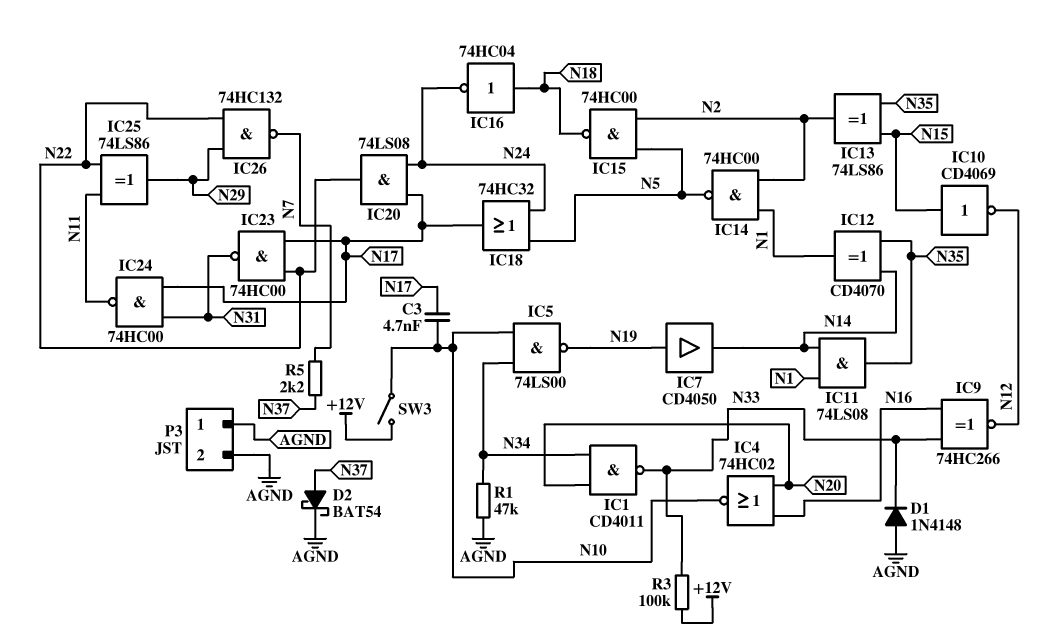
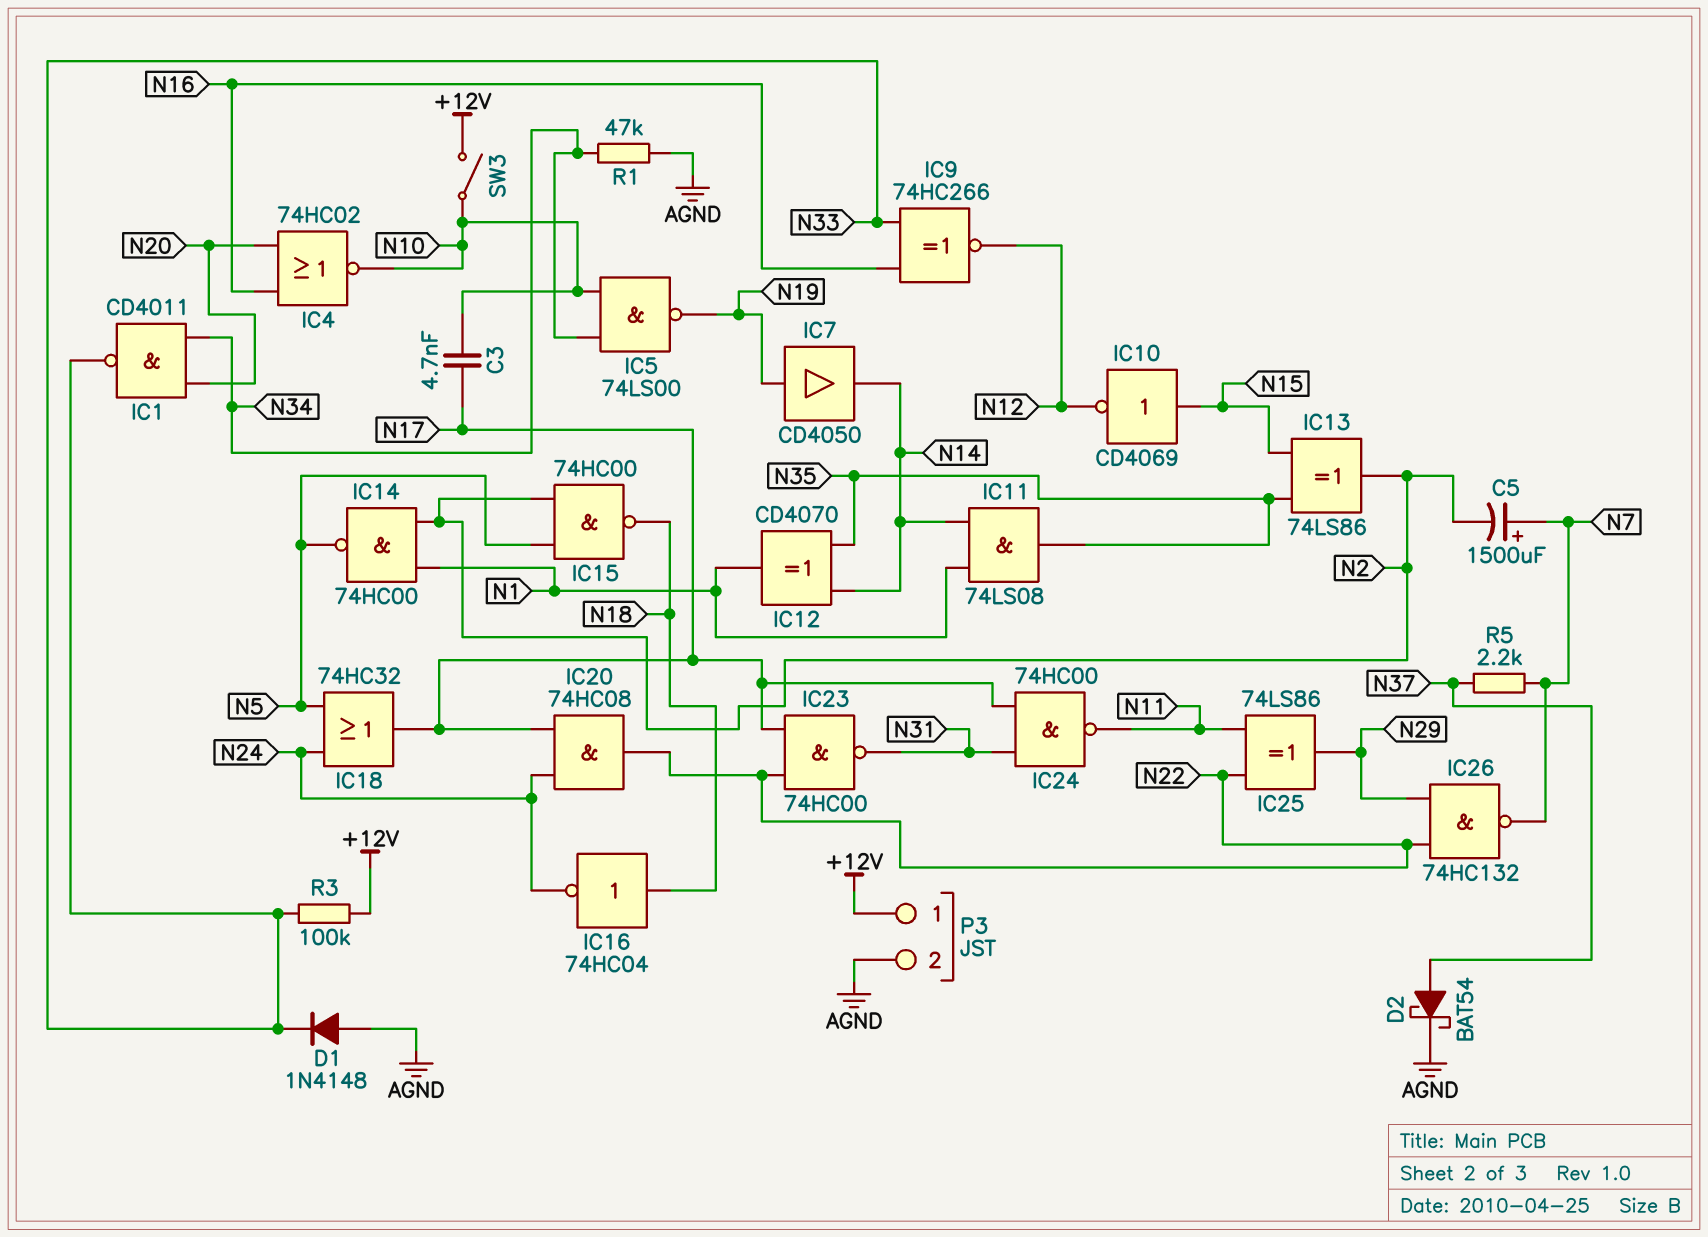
C5: none -> 1500uF (plus N7, minus N2)
IC20: AND 74LS08 (in N17, in N24, out N22) -> AND 74HC08 (in N17, in N24, out N22)
P3 pin 1: AGND -> +12V

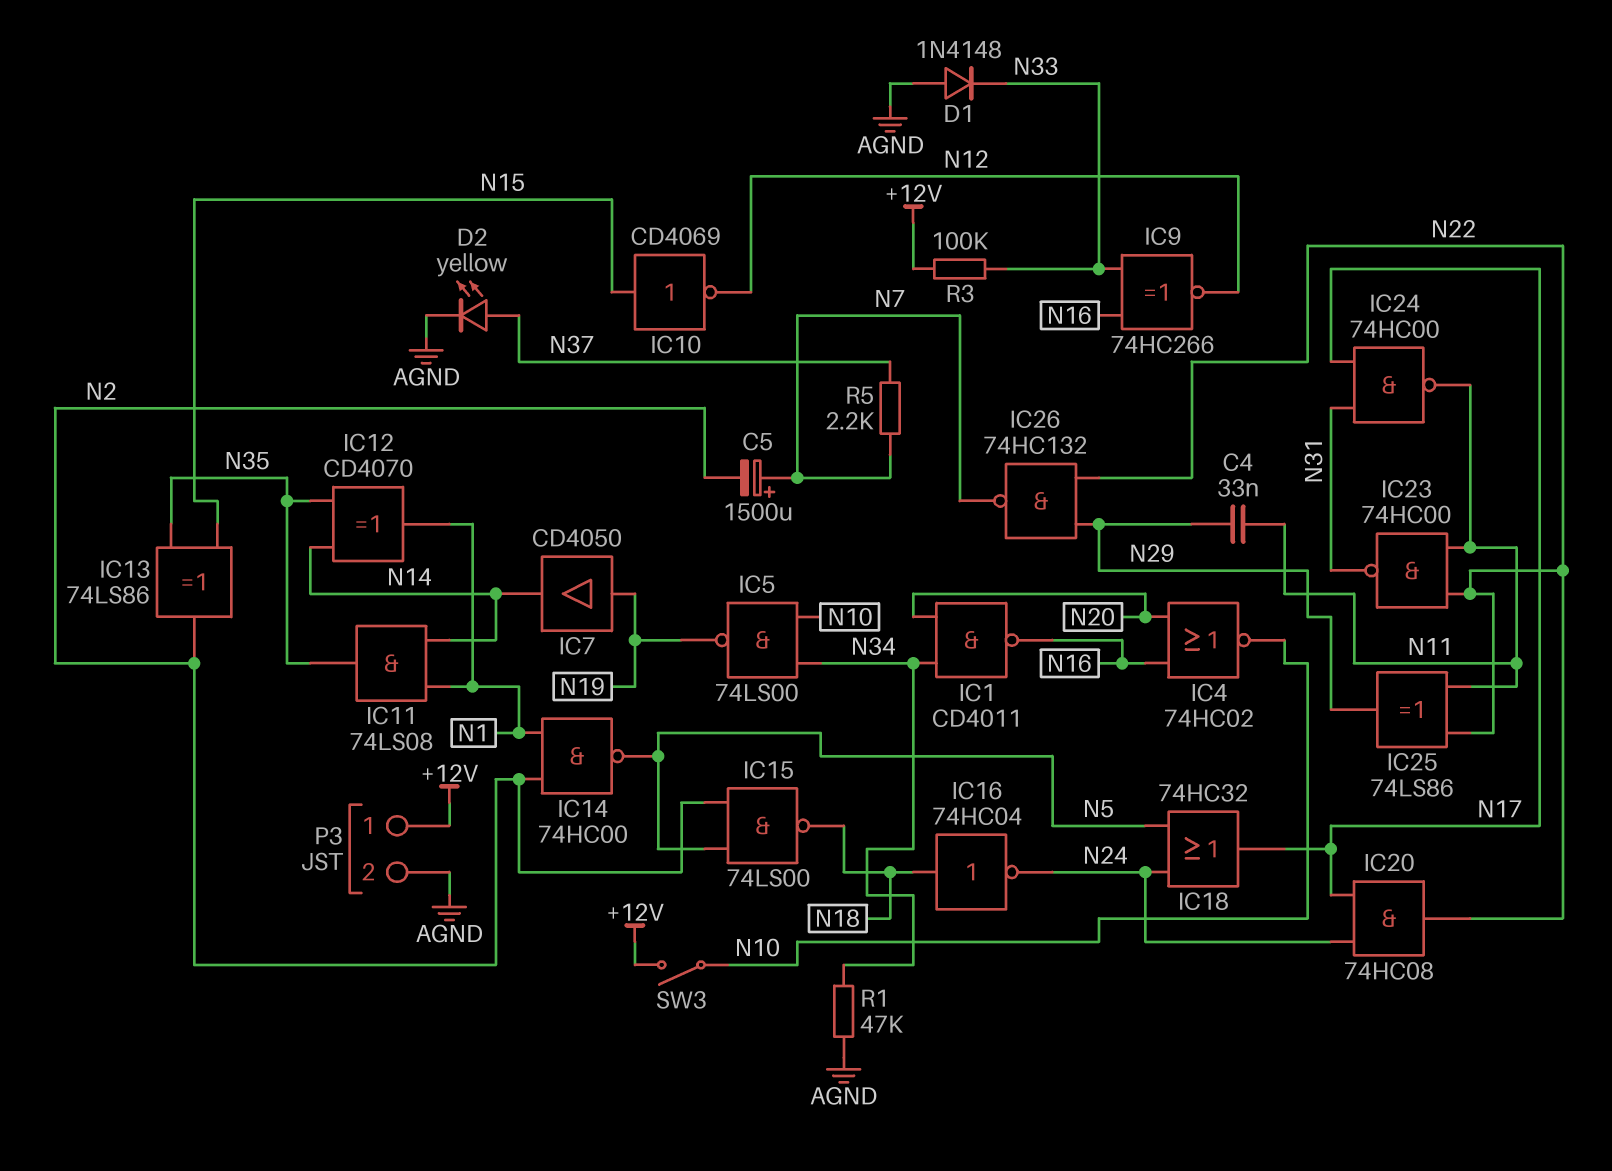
C3: 4.7nF (N10, N17) -> none
C4: none -> 33nF (N11, N29)
D2: schottky BAT54 (A N37, K AGND) -> LED yellow (A N37, K AGND)
IC1: NAND CD4011 (in N20, in N34, out N33) -> NAND CD4011 (in N20, in N34, out N16)
IC15: NAND 74HC00 (in N2, in N5, out N18) -> NAND 74LS00 (in N2, in N5, out N18)
IC23: NAND 74HC00 (in N17, in N22, out N31) -> NAND 74HC00 (in N11, in N22, out N31)

